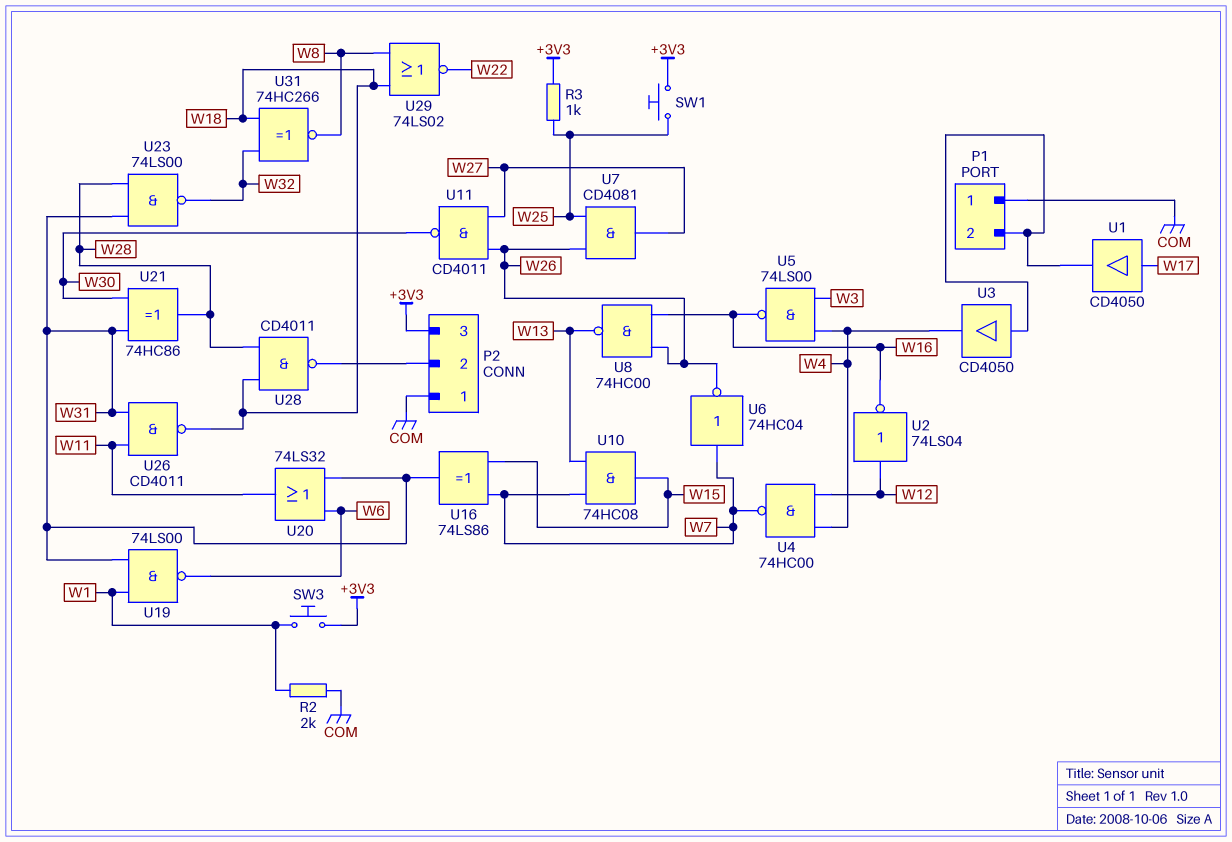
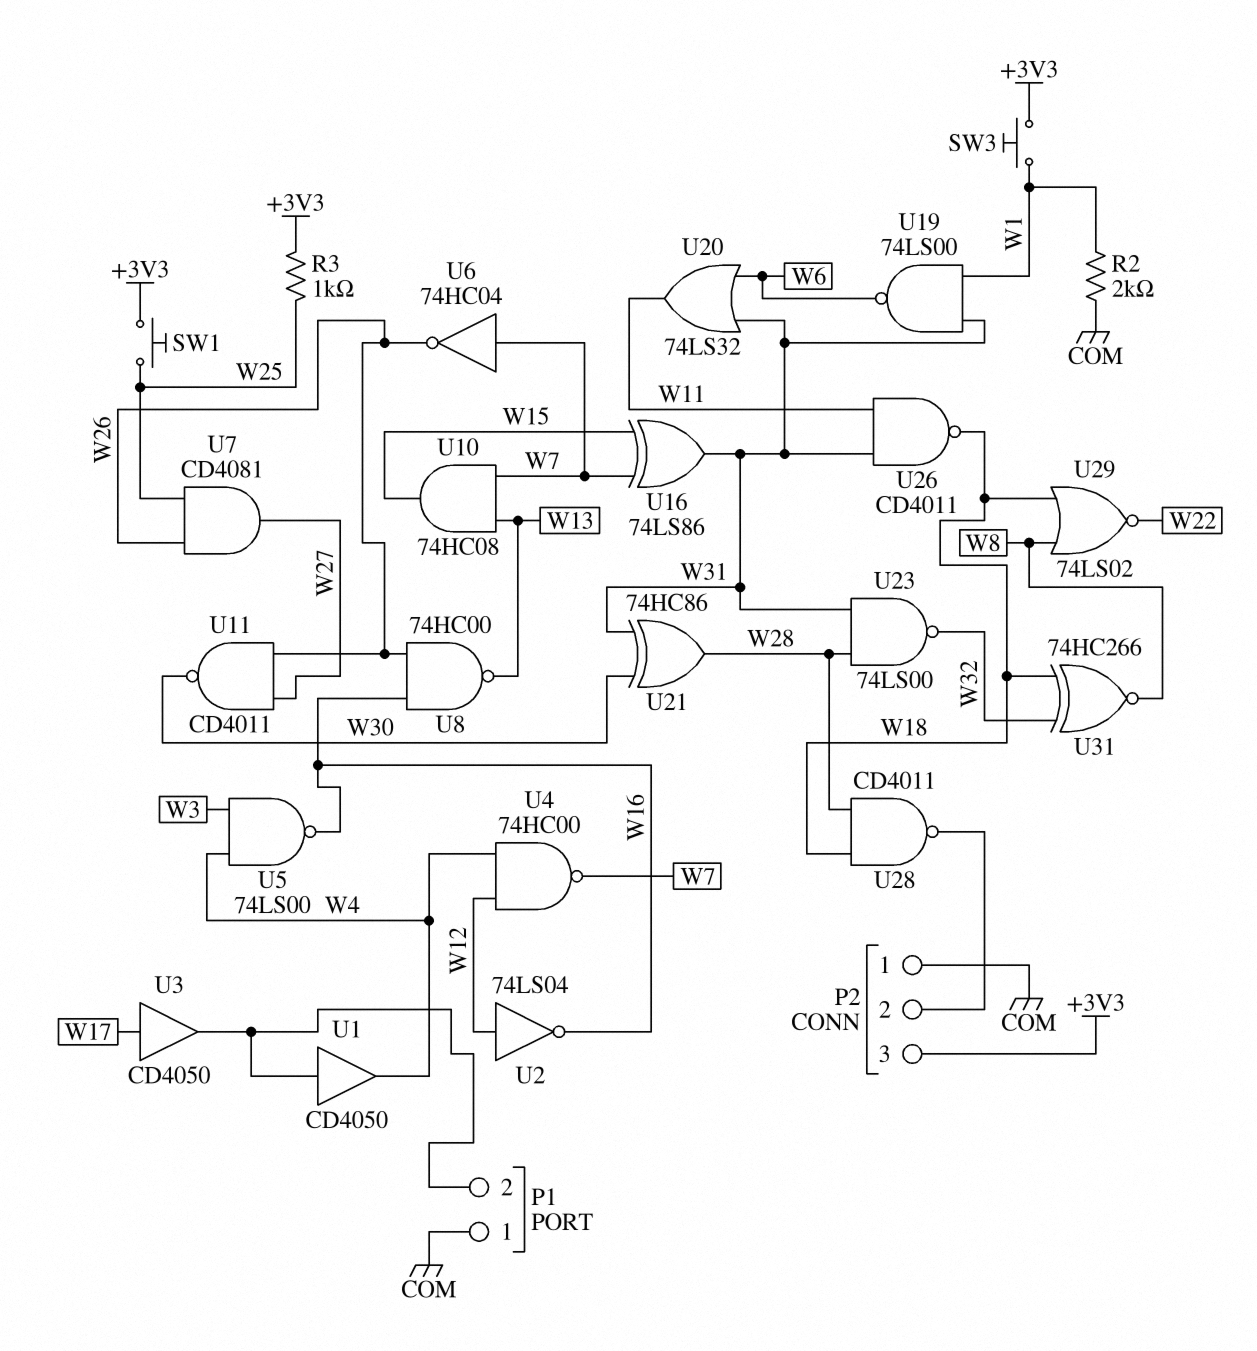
U1: buffer CD4050 (in W17, out P1/2) -> buffer CD4050 (in P1/2, out W4)
U3: buffer CD4050 (in P1/2, out W4) -> buffer CD4050 (in W17, out P1/2)

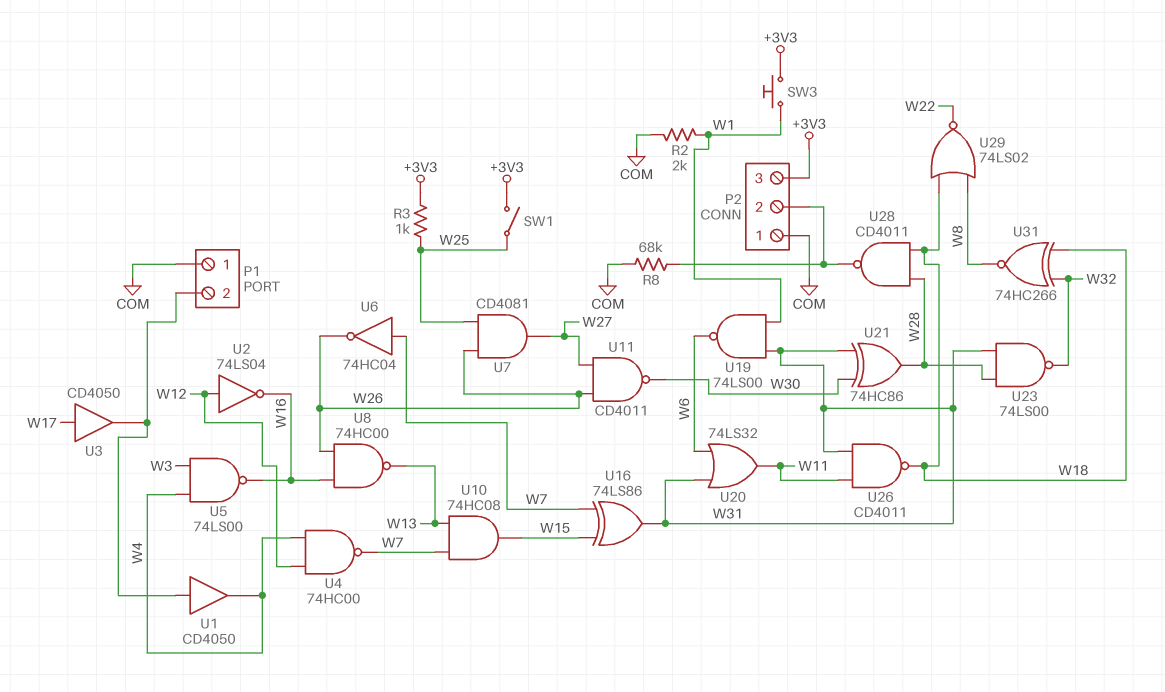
R8: none -> 68k (COM, P2/2)
SW1: button (+3V3, W25) -> switch (+3V3, W25)

